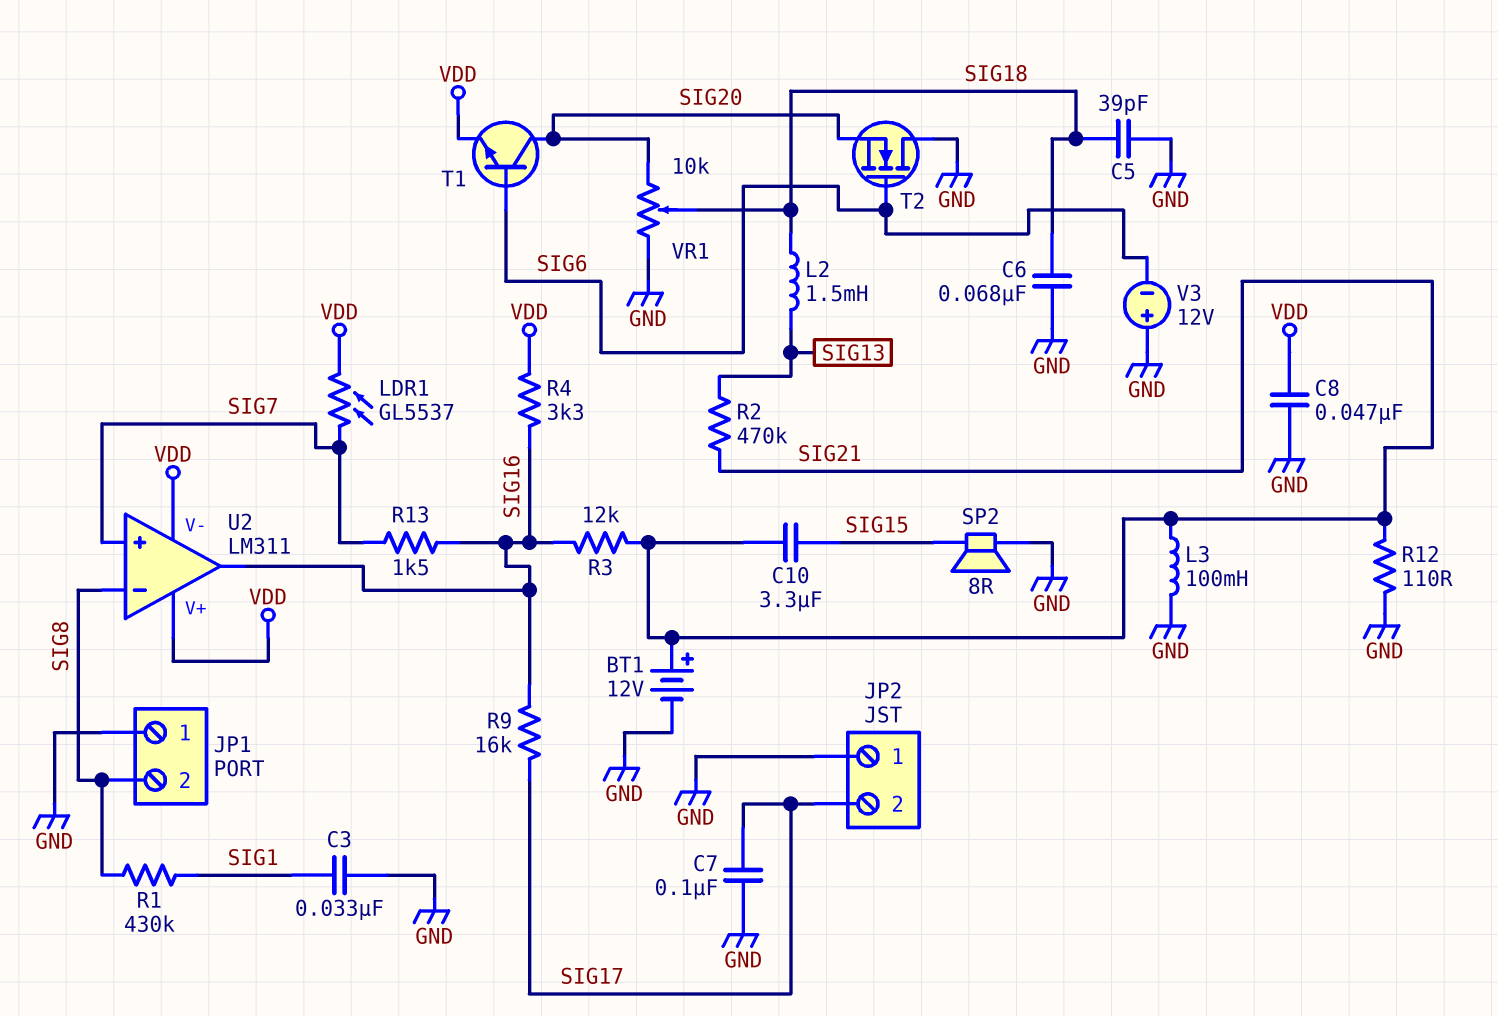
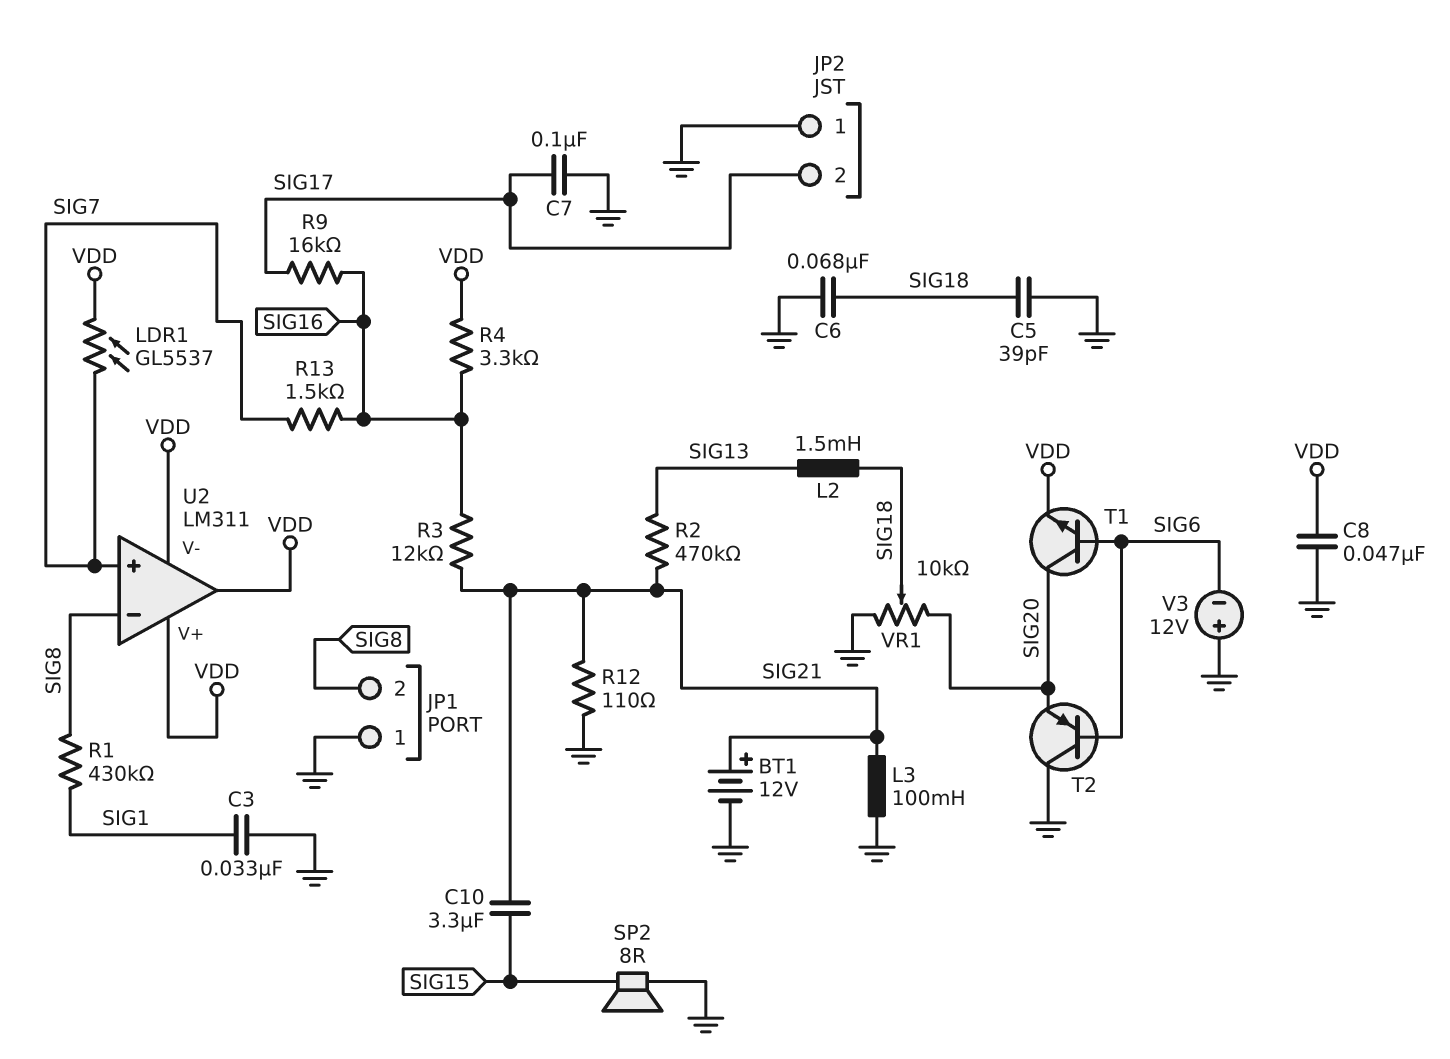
T2: NMOS (G SIG6, D GND, S SIG20) -> PNP (B SIG6, C GND, E SIG20)
U2 pin out: SIG16 -> VDD

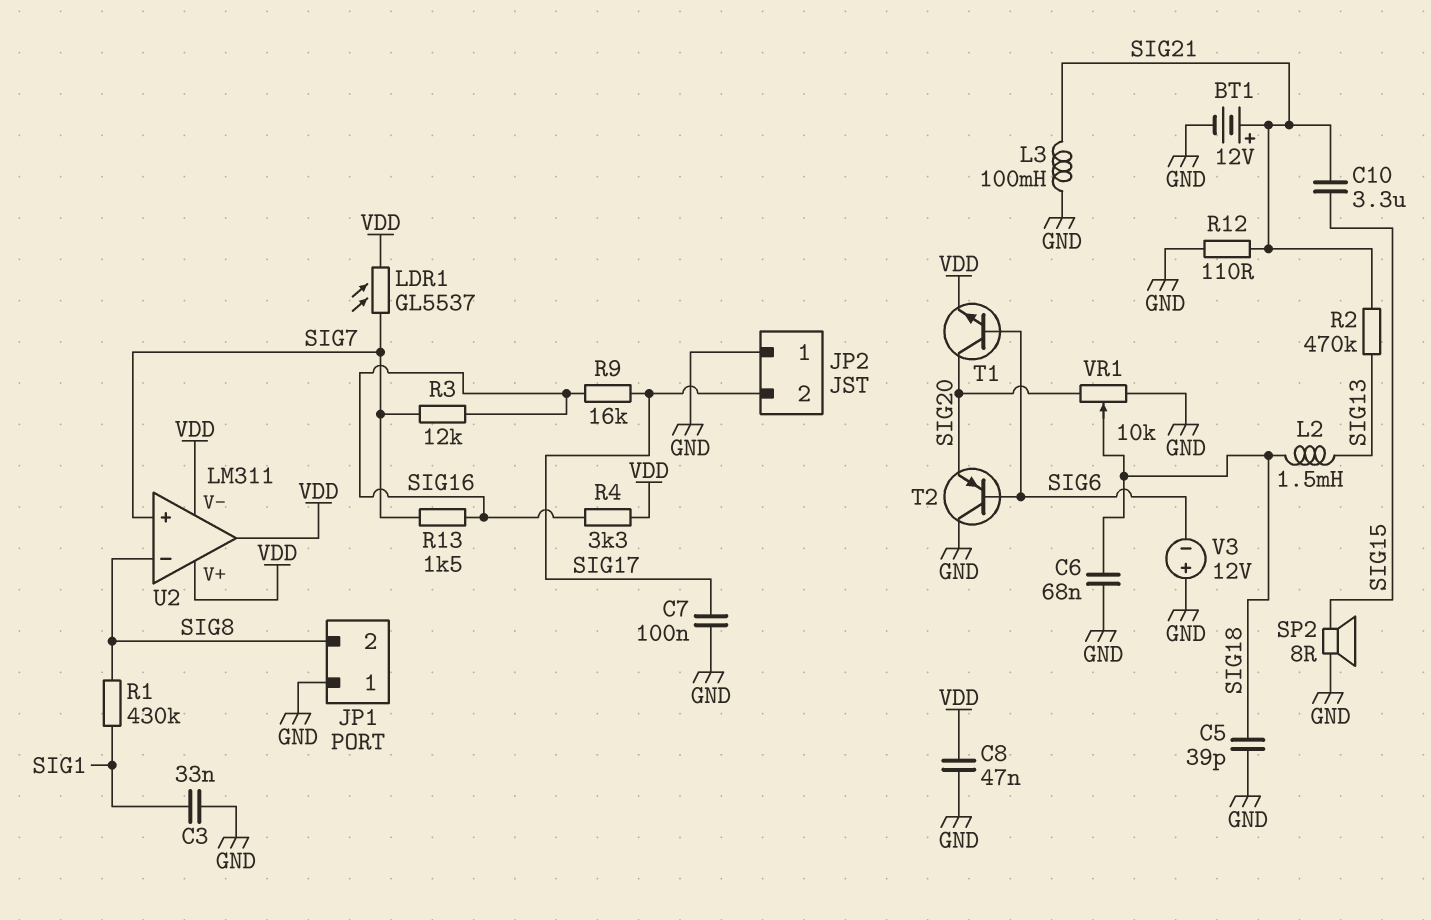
R3: 12k (SIG16, SIG21) -> 12k (SIG7, SIG16)

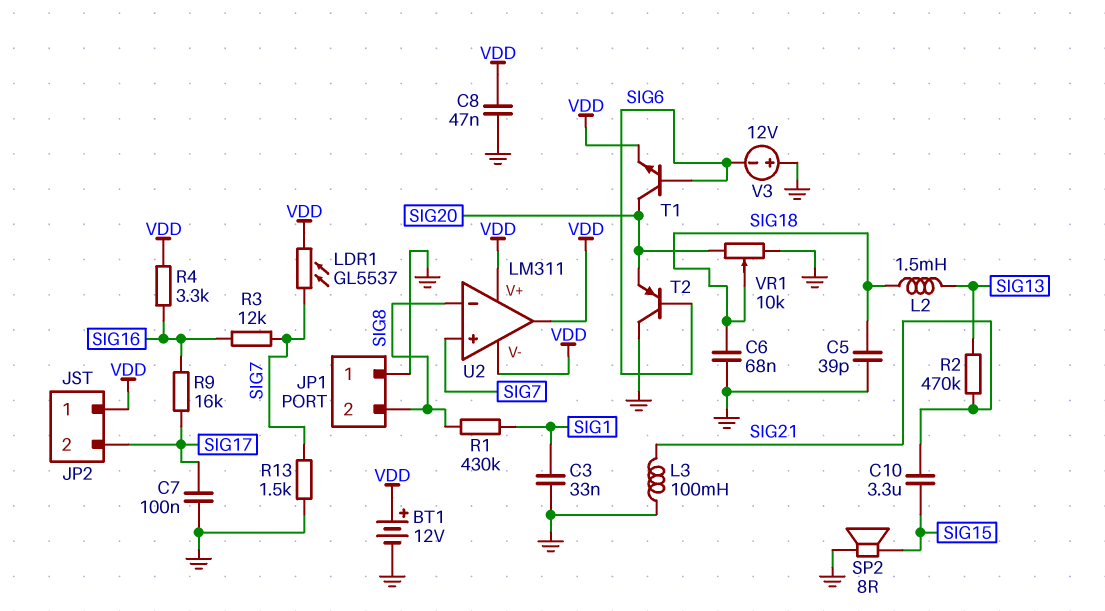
BT1: 12V (plus SIG21, minus GND) -> 12V (plus VDD, minus GND)
JP2 pin 1: GND -> VDD
R12: 110 (GND, SIG21) -> none
R13: 1.5k (SIG7, SIG16) -> 1.5k (GND, SIG7)

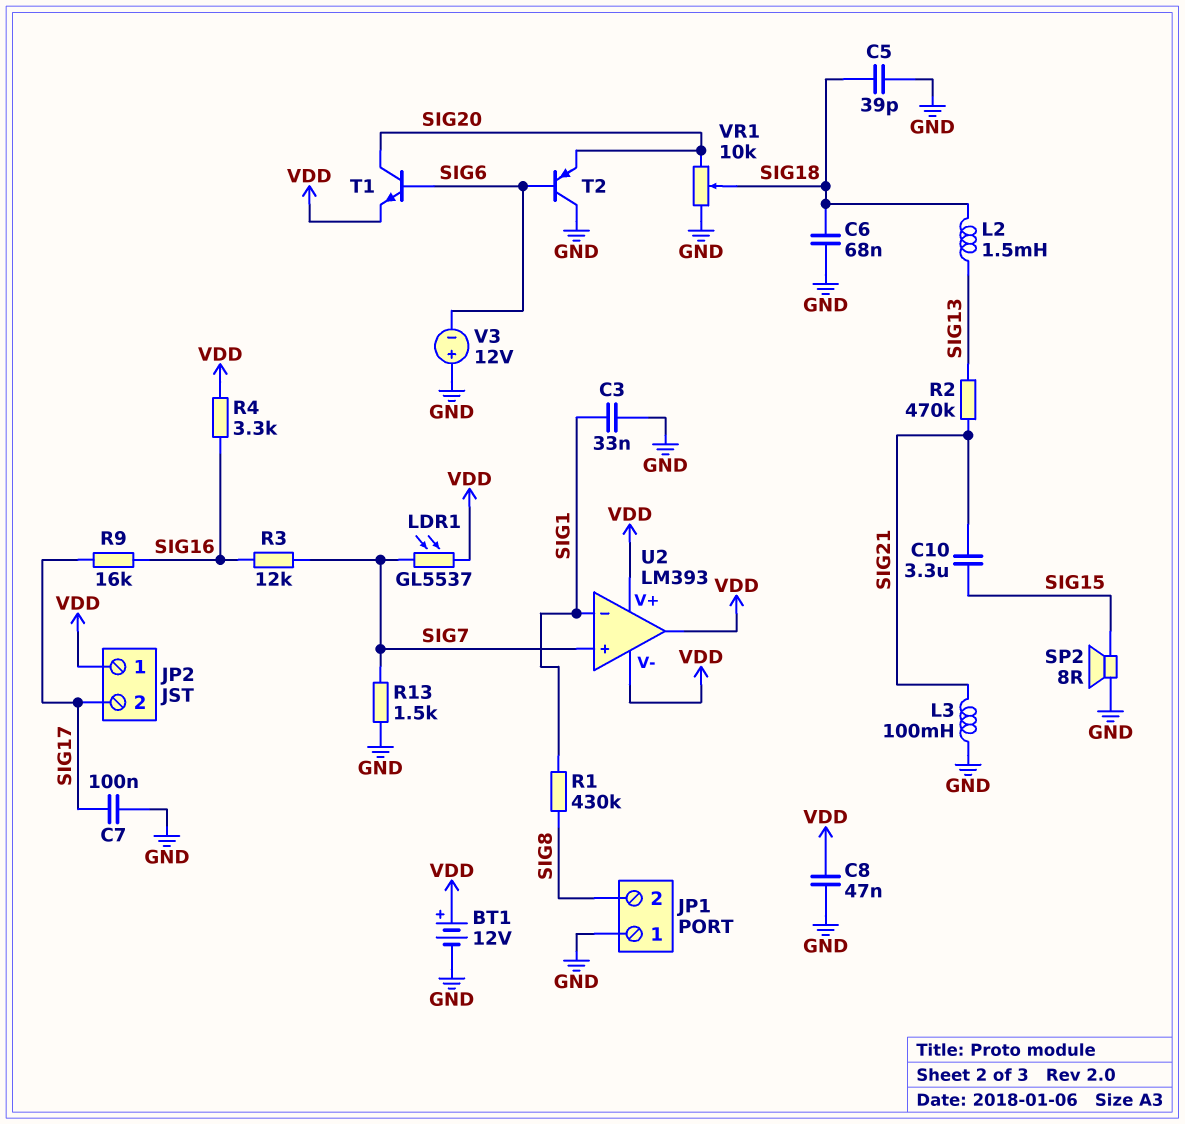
U2: LM311 -> LM393
U2 pin in-: SIG8 -> SIG1

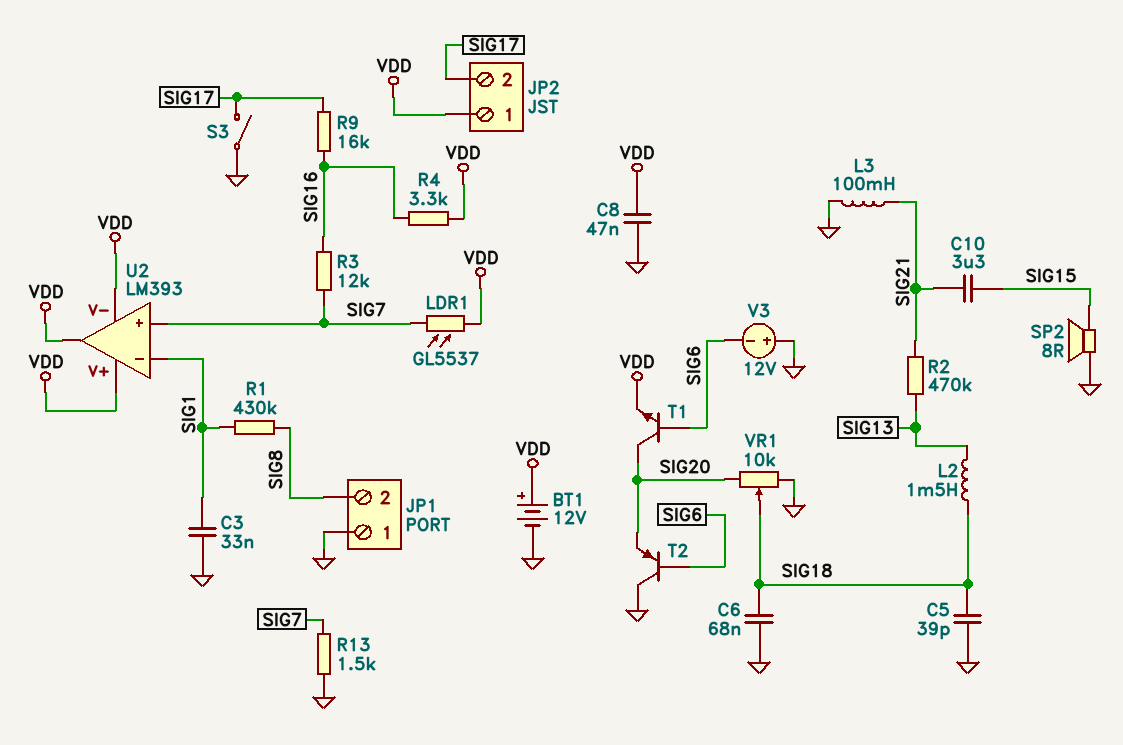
C7: 100nF (GND, SIG17) -> none
S3: none -> switch (GND, SIG17)

